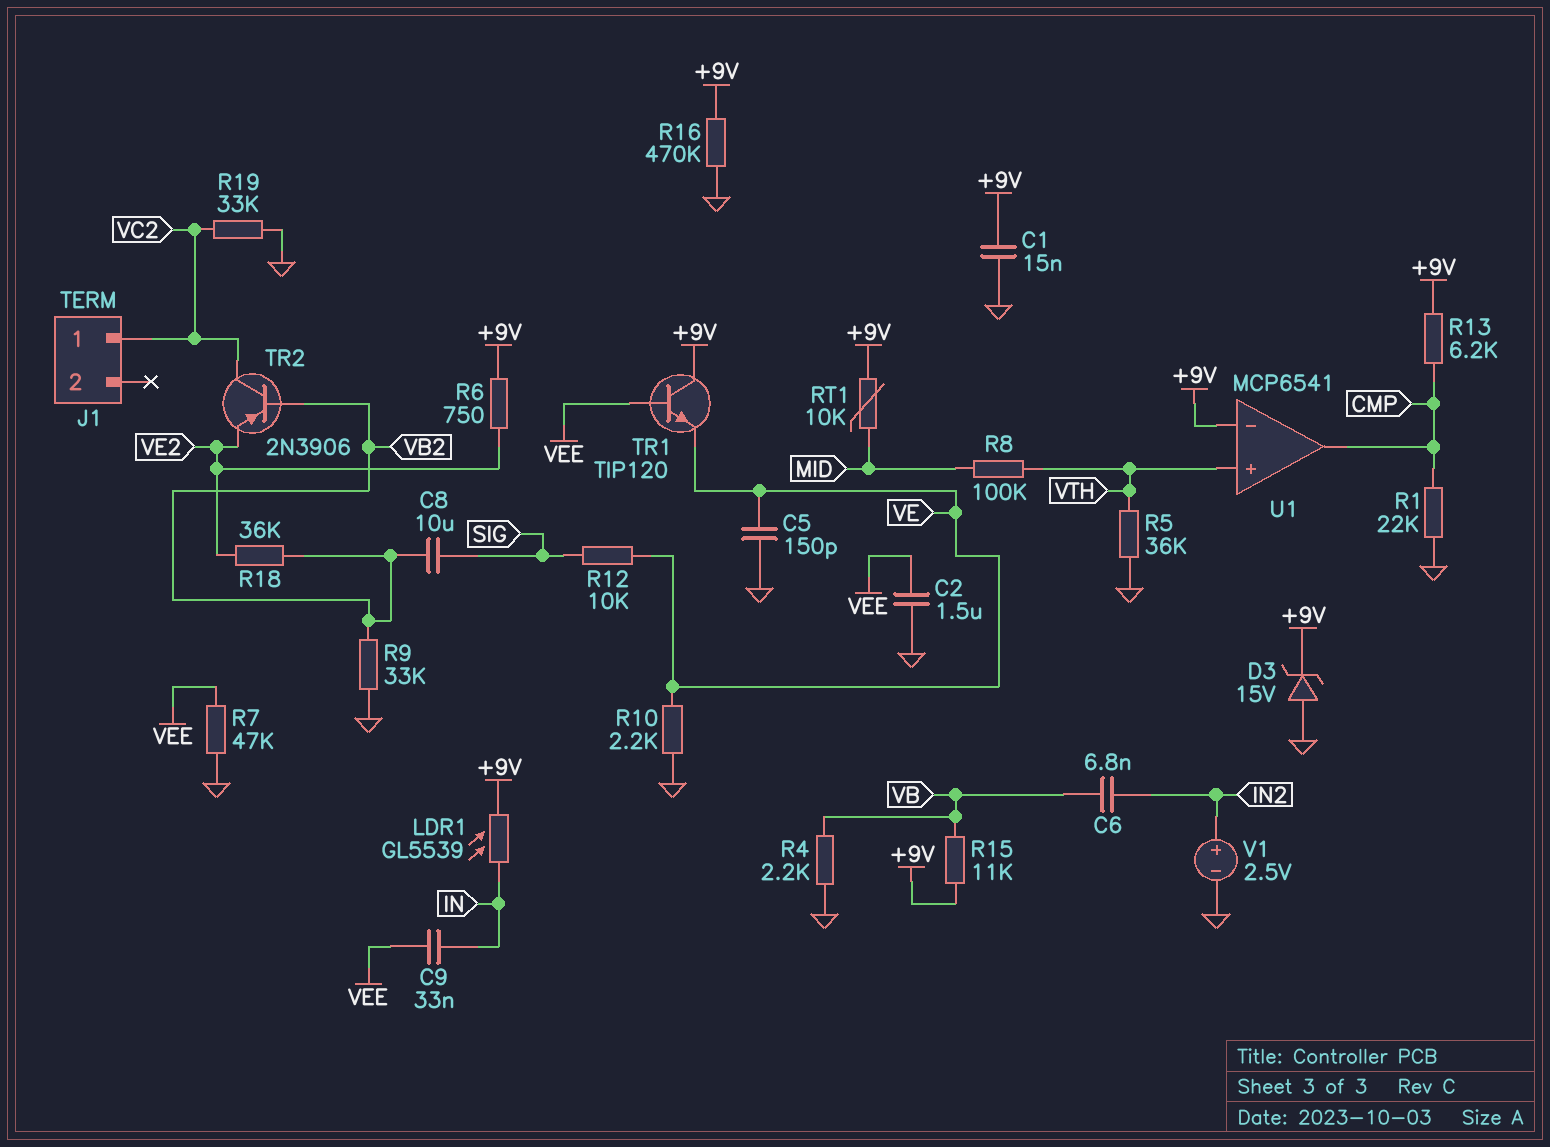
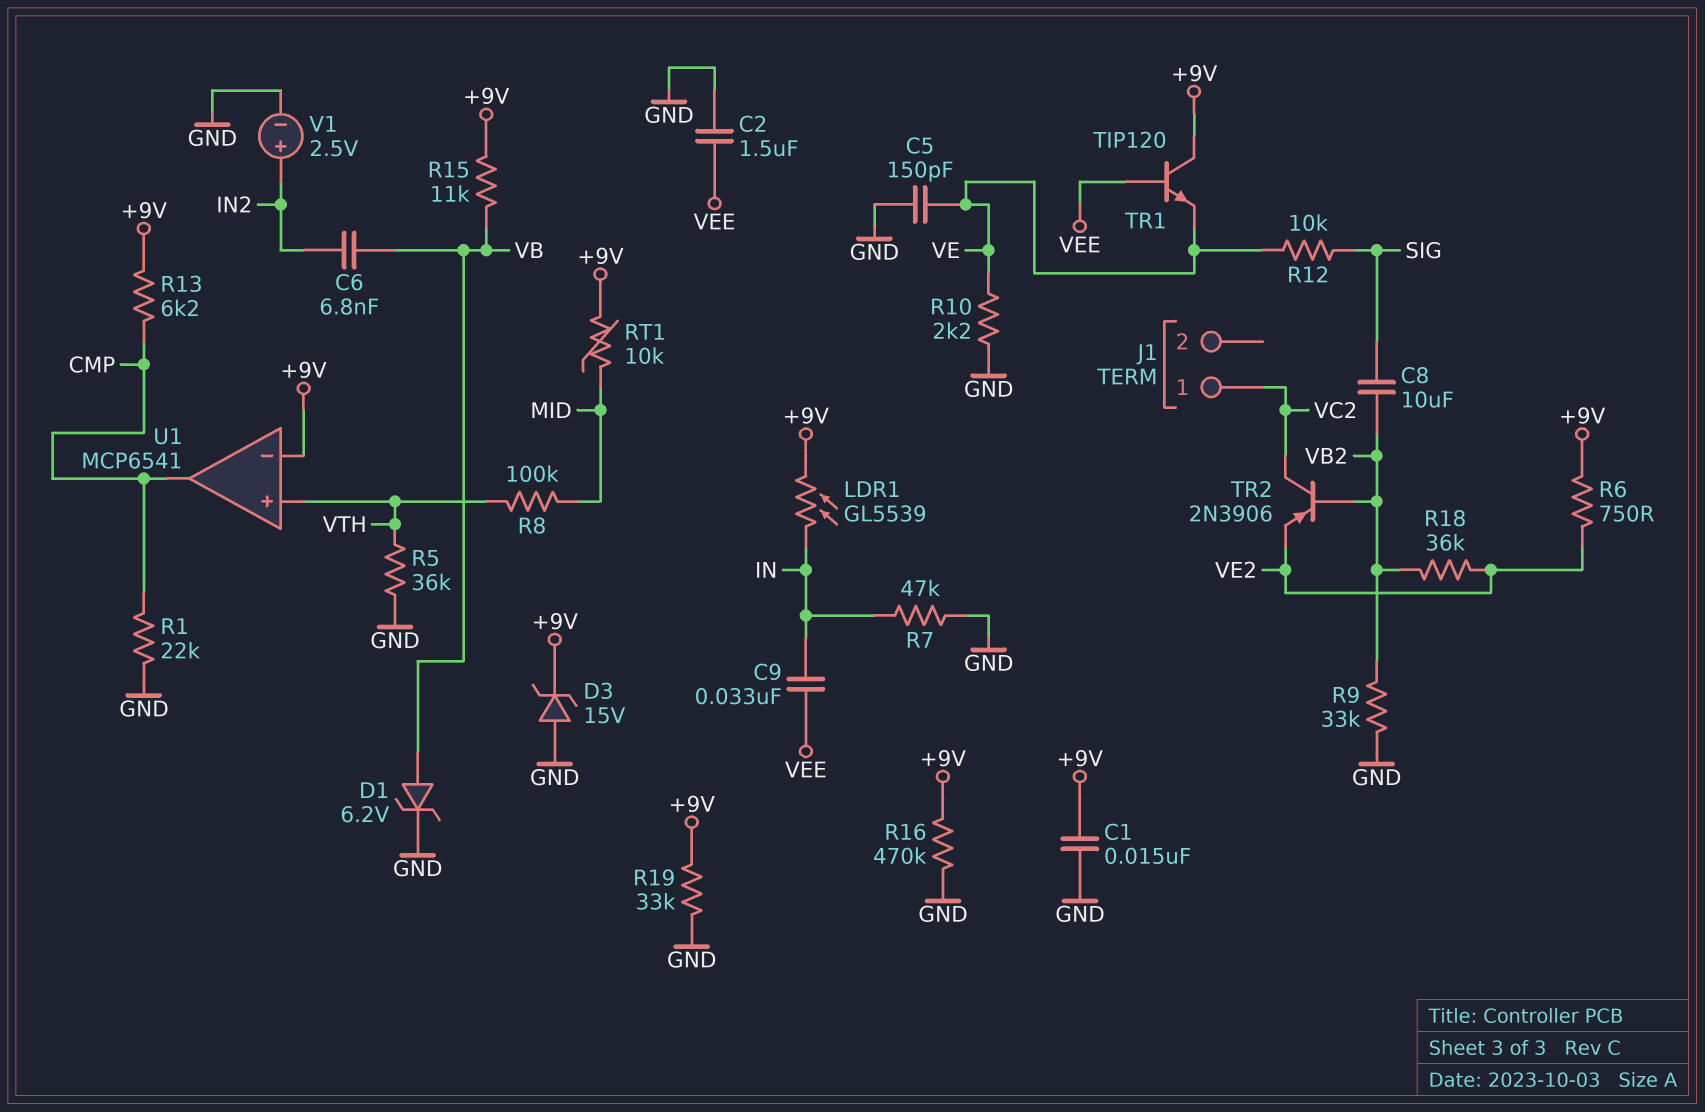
D1: none -> zener 6.2V (A VB, K GND)
R4: 2.2k (GND, VB) -> none
R7: 47k (GND, VEE) -> 47k (GND, IN)
R19: 33k (GND, VC2) -> 33k (+9V, GND)

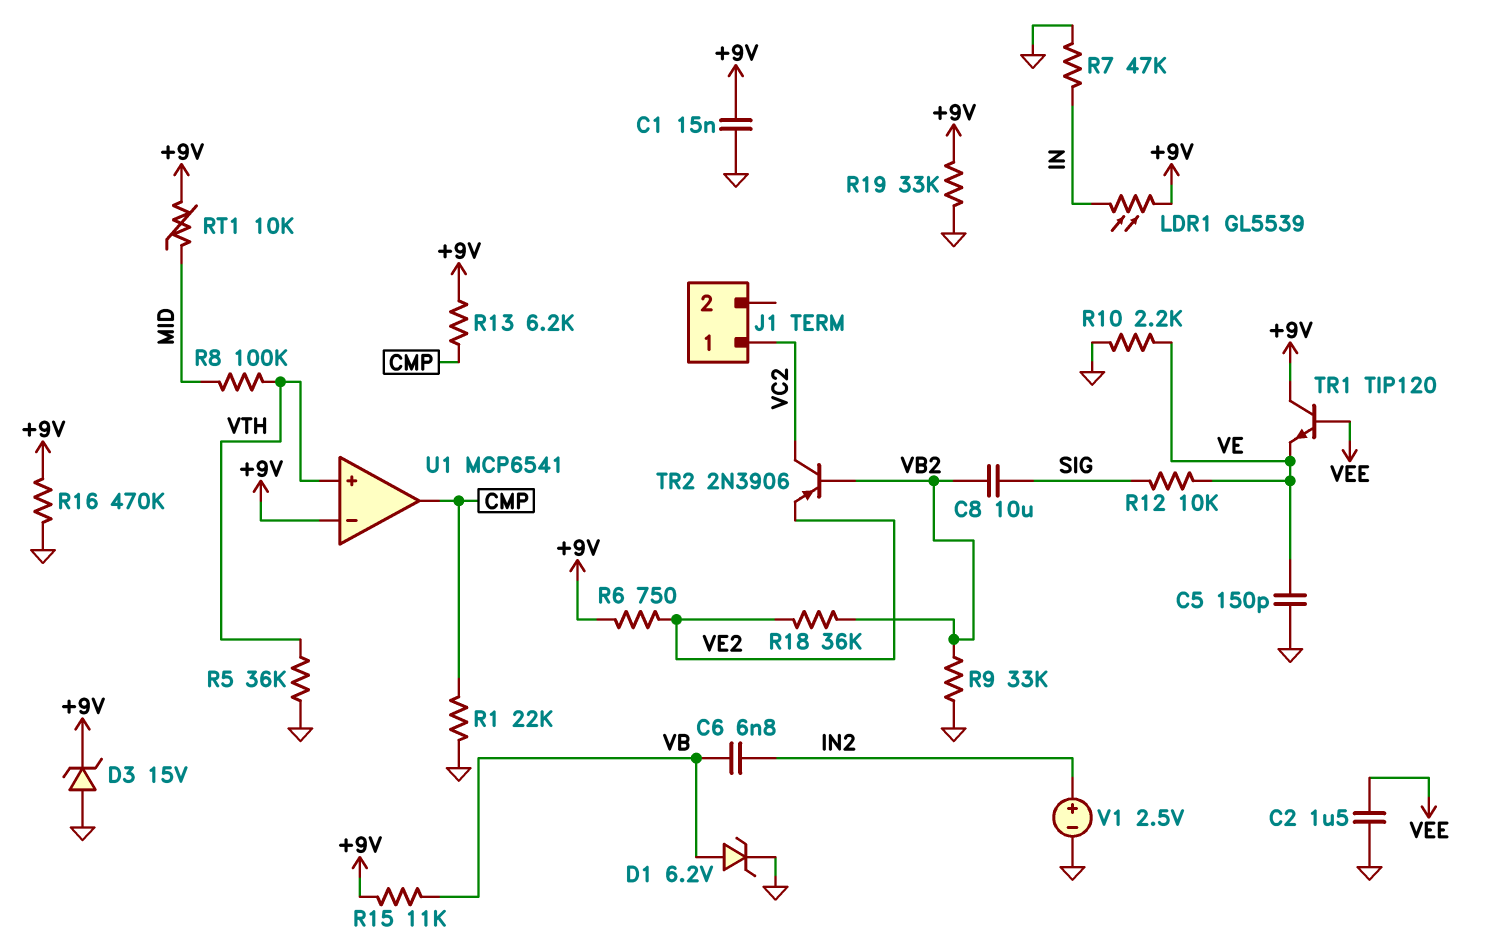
C9: 33nF (IN, VEE) -> none

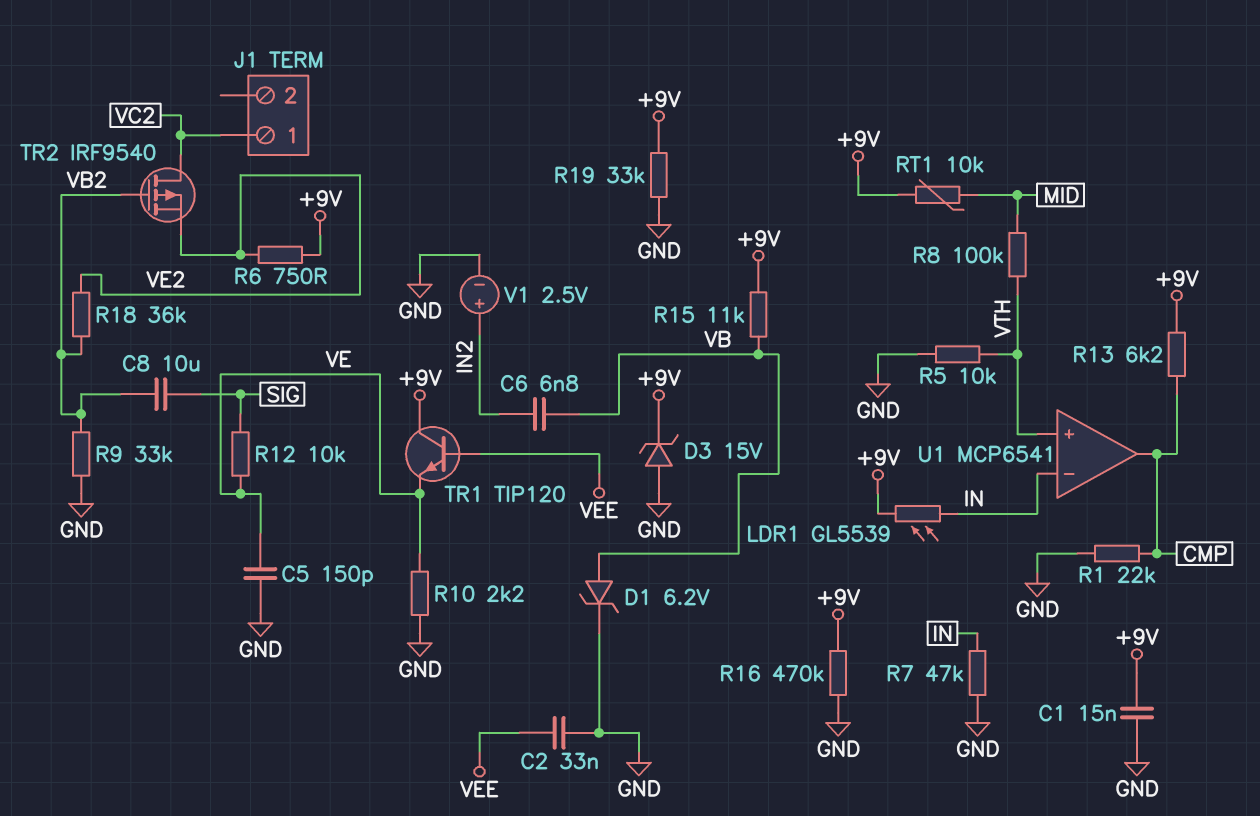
C2: 1.5uF (GND, VEE) -> 33nF (GND, VEE)
R5: 36k (GND, VTH) -> 10k (GND, VTH)
TR2: PNP 2N3906 (B VB2, C VC2, E VE2) -> PMOS IRF9540 (G VB2, D VC2, S VE2)
U1 pin in-: +9V -> IN

